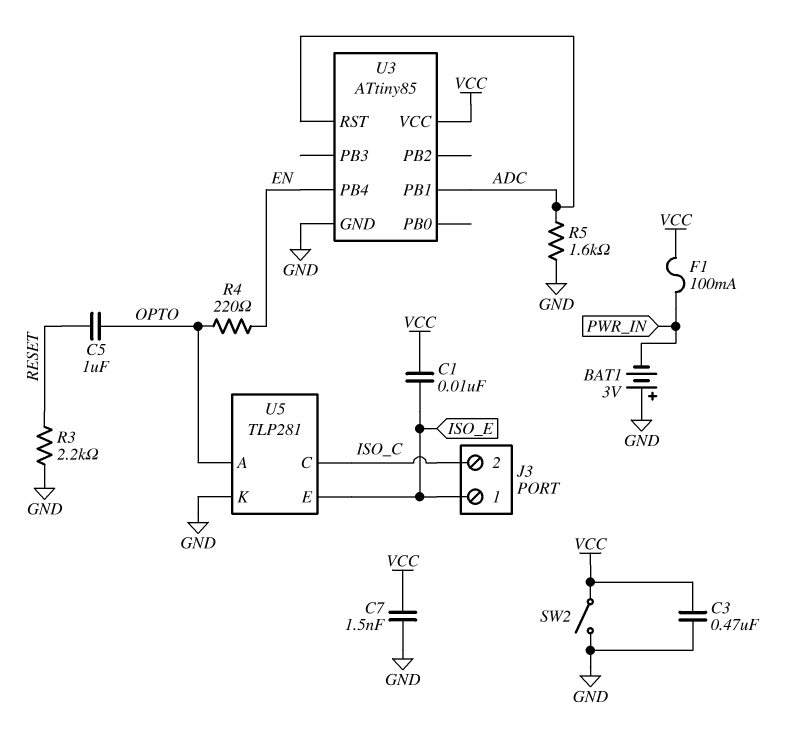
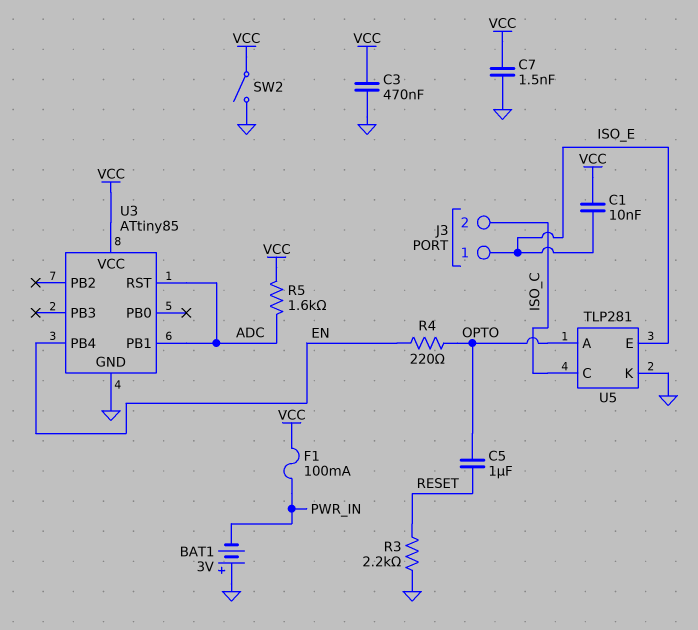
R5: 1.6k (ADC, GND) -> 1.6k (ADC, VCC)

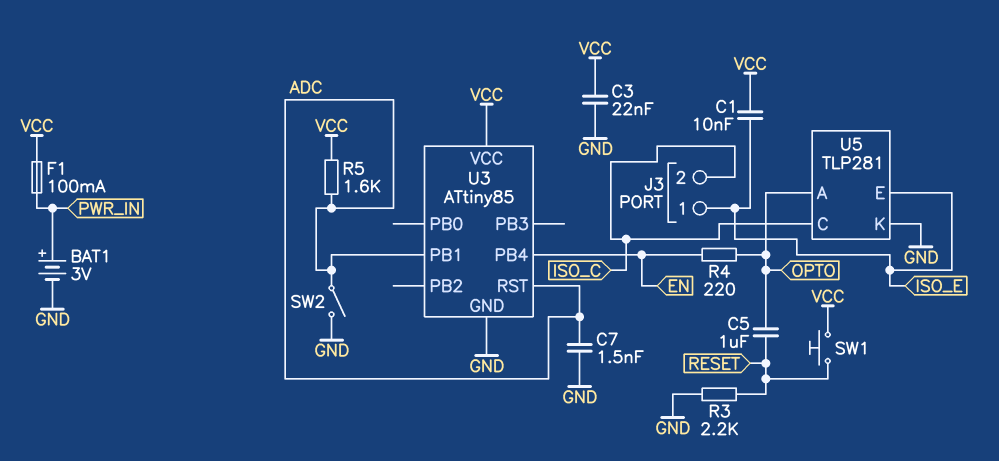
BAT1: 3V (plus GND, minus PWR_IN) -> 3V (plus PWR_IN, minus GND)
C3: 470nF (GND, VCC) -> 22nF (GND, VCC)
C7: 1.5nF (GND, VCC) -> 1.5nF (ADC, GND)
SW1: none -> button (RESET, VCC)
SW2: switch (GND, VCC) -> switch (ADC, GND)

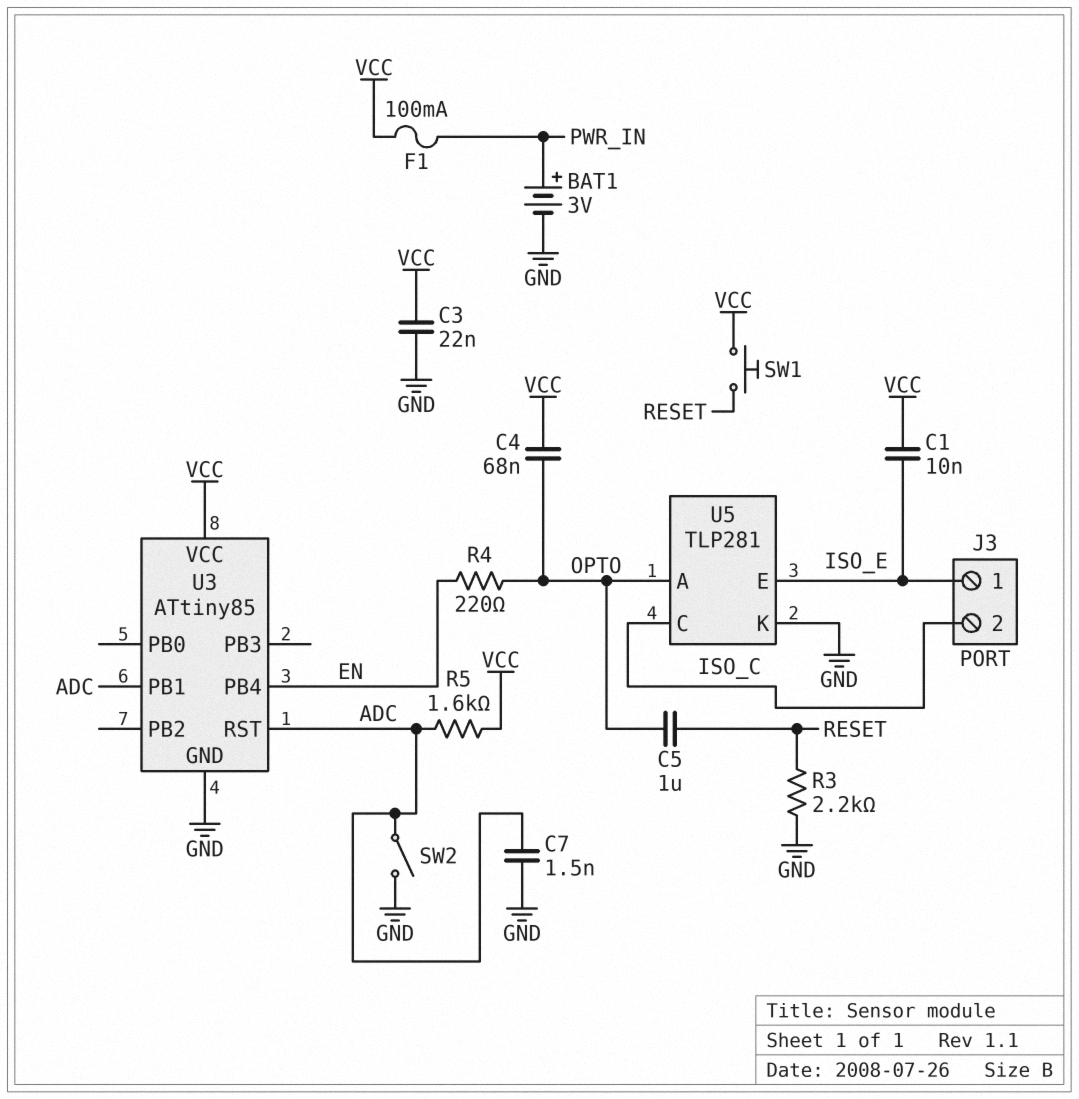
C4: none -> 68nF (OPTO, VCC)

